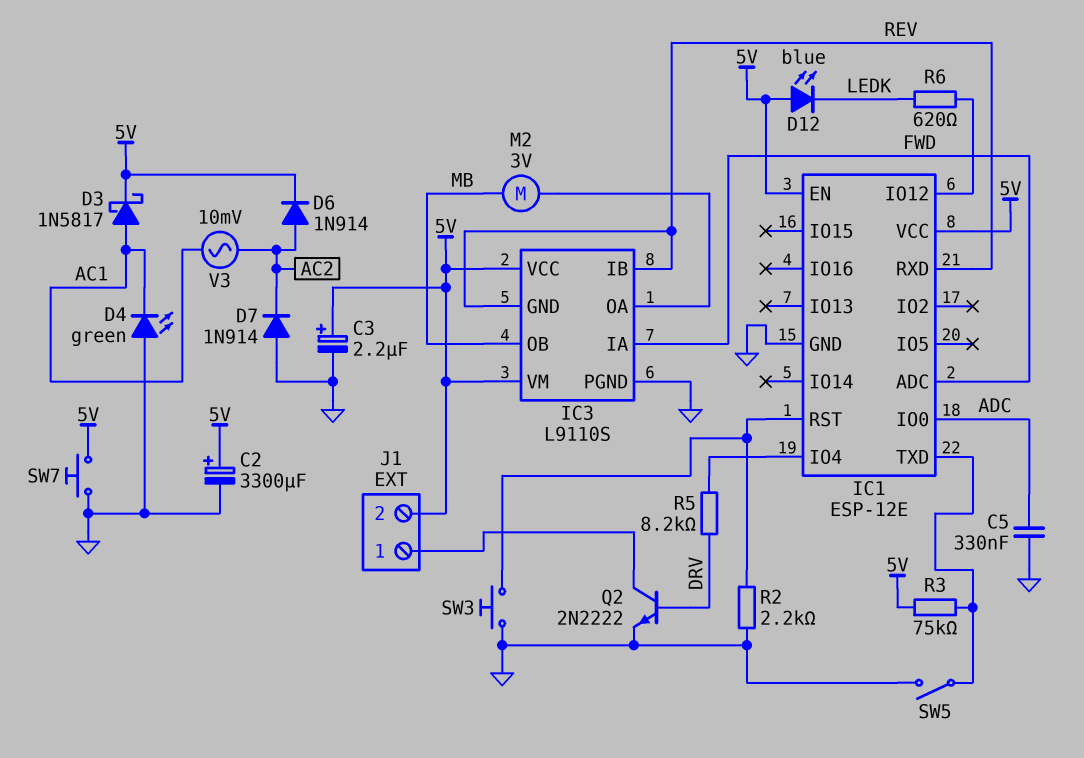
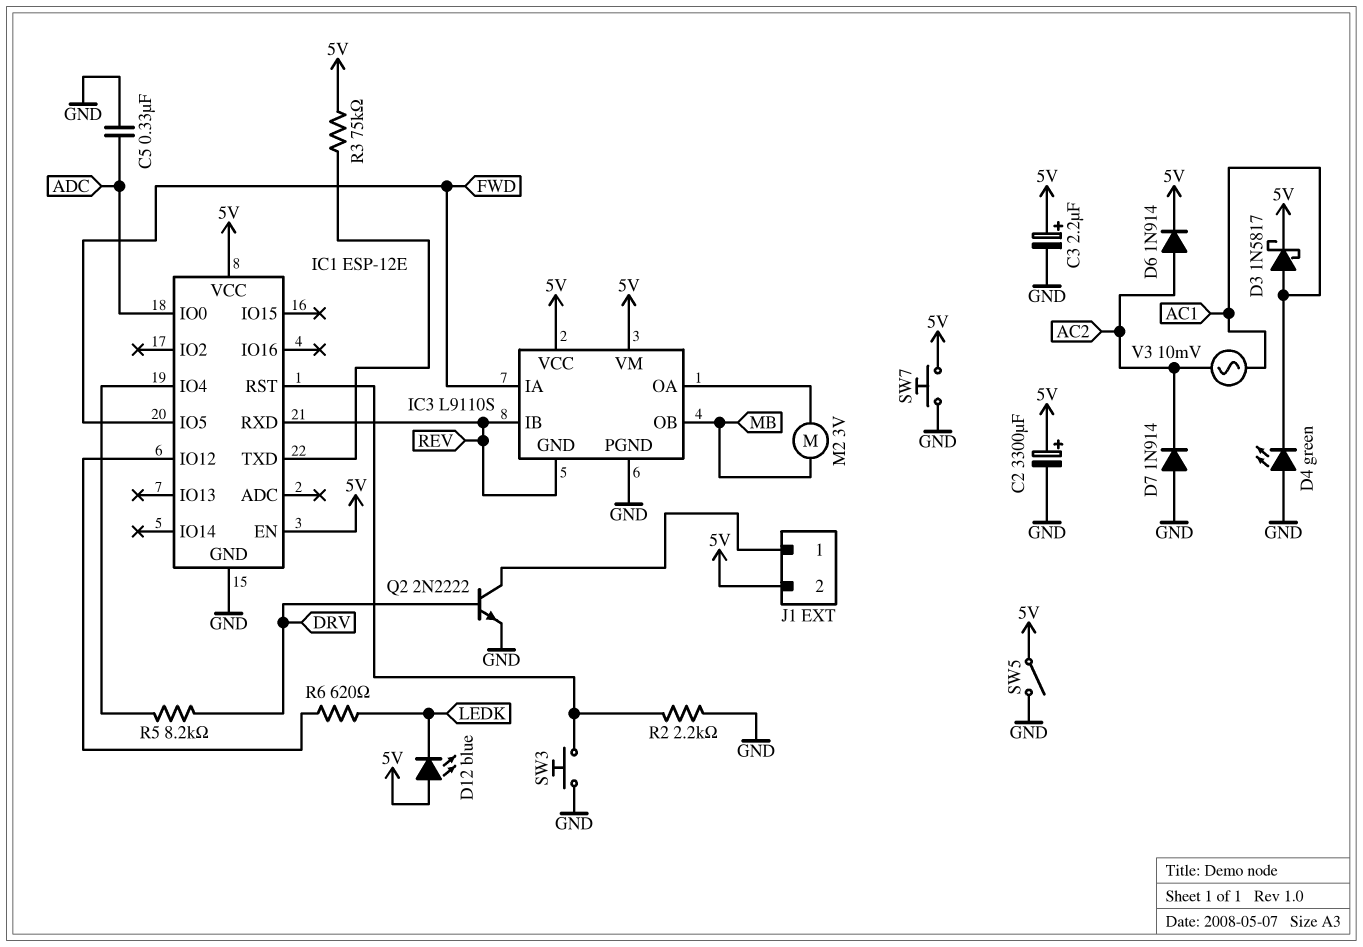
IC1 pin ADC: FWD -> none
IC1 pin IO5: none -> FWD
SW5: switch (GND, IC1/TXD) -> switch (5V, GND)

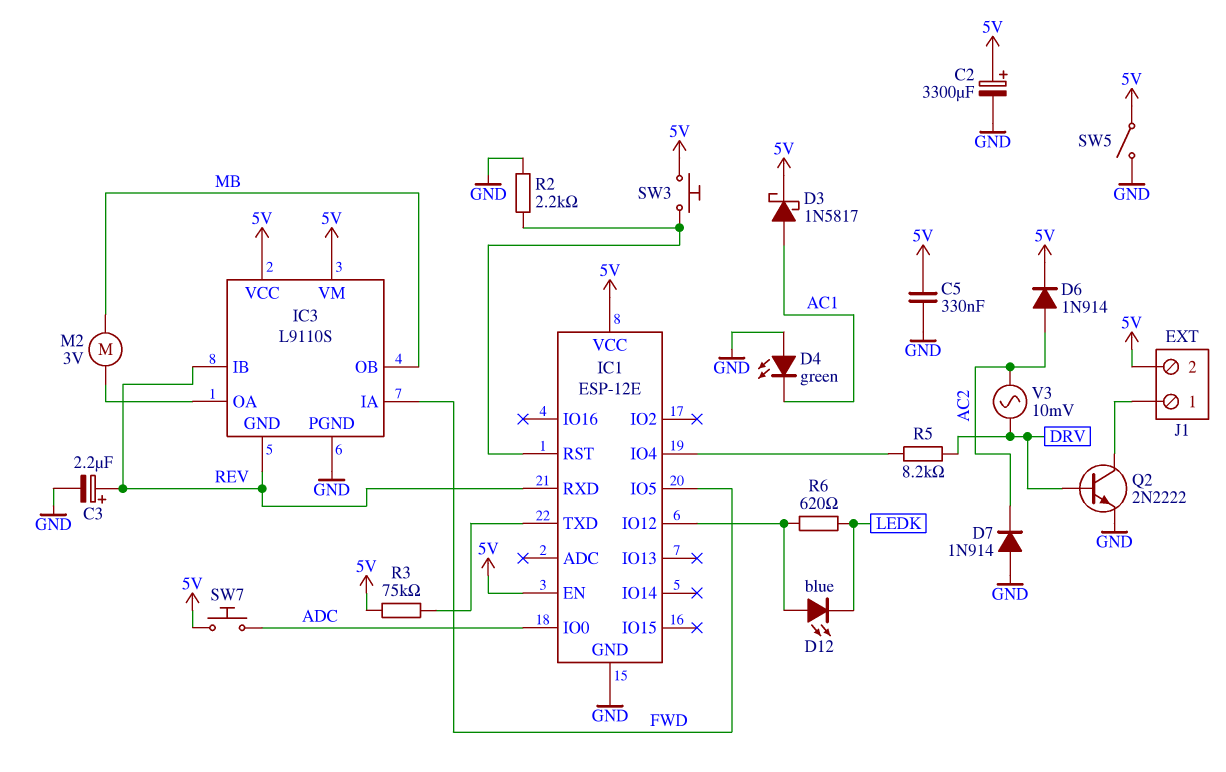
C3: 2.2uF (plus 5V, minus GND) -> 2.2uF (plus REV, minus GND)
C5: 330nF (ADC, GND) -> 330nF (5V, GND)
D12: LED blue (A 5V, K LEDK) -> LED blue (A IC1/IO12, K LEDK)
SW3: button (GND, IC1/RST) -> button (5V, IC1/RST)
SW7: button (5V, GND) -> button (5V, ADC)
V3: AC 10mV (AC1, AC2) -> AC 10mV (AC2, DRV)

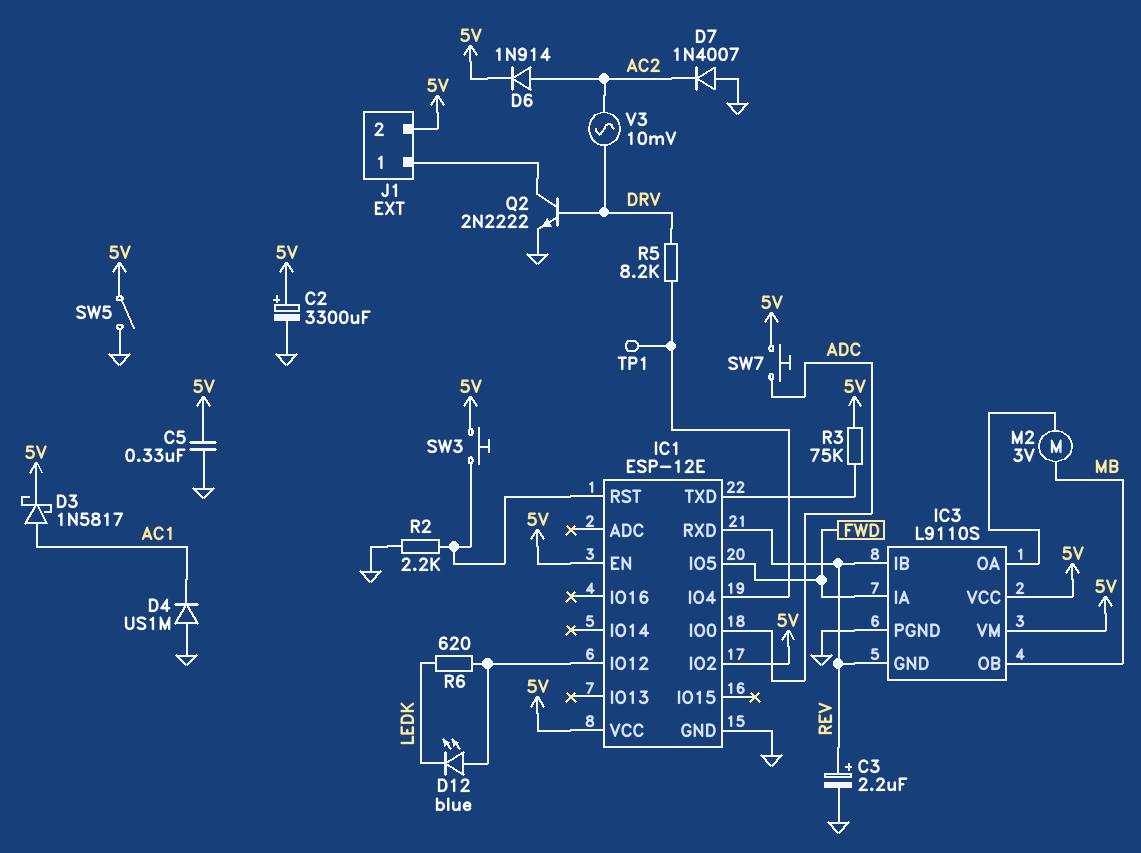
D4: LED green (A GND, K AC1) -> diode US1M (A GND, K AC1)
D7: diode 1N914 (A GND, K AC2) -> diode 1N4007 (A GND, K AC2)
IC1 pin IO2: none -> 5V
TP1: none -> test point (IC1/IO4)

